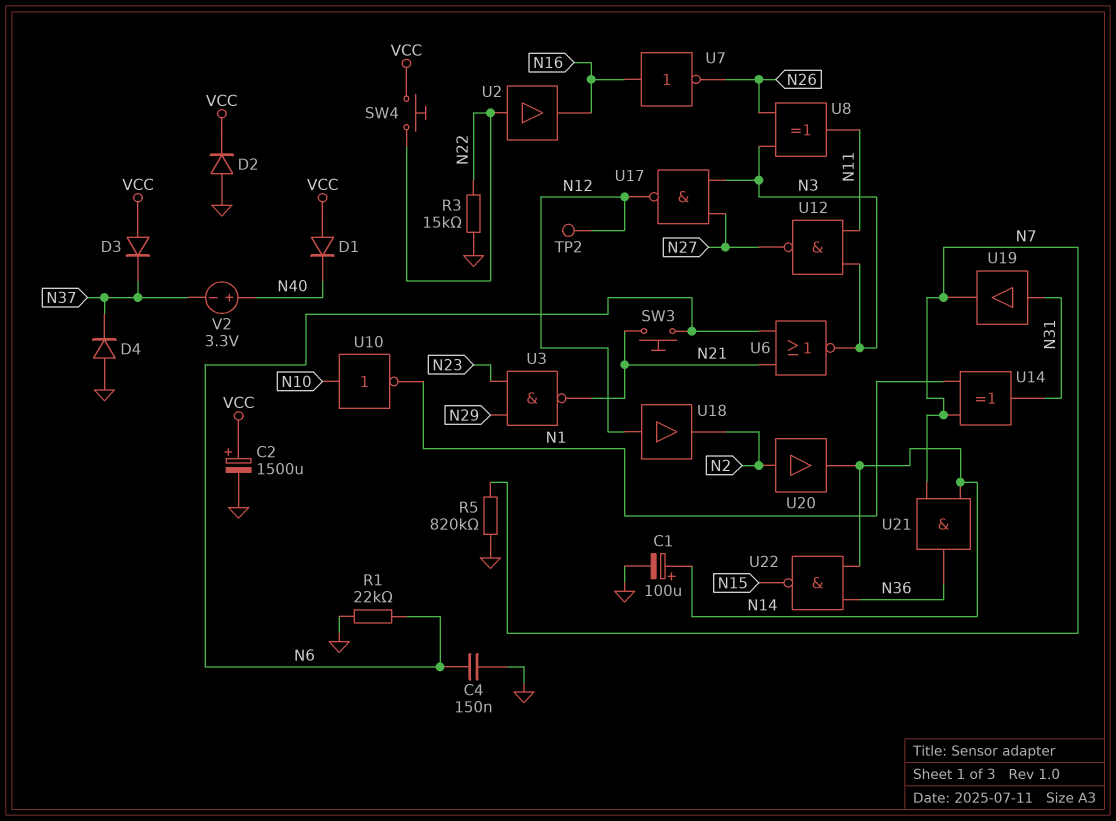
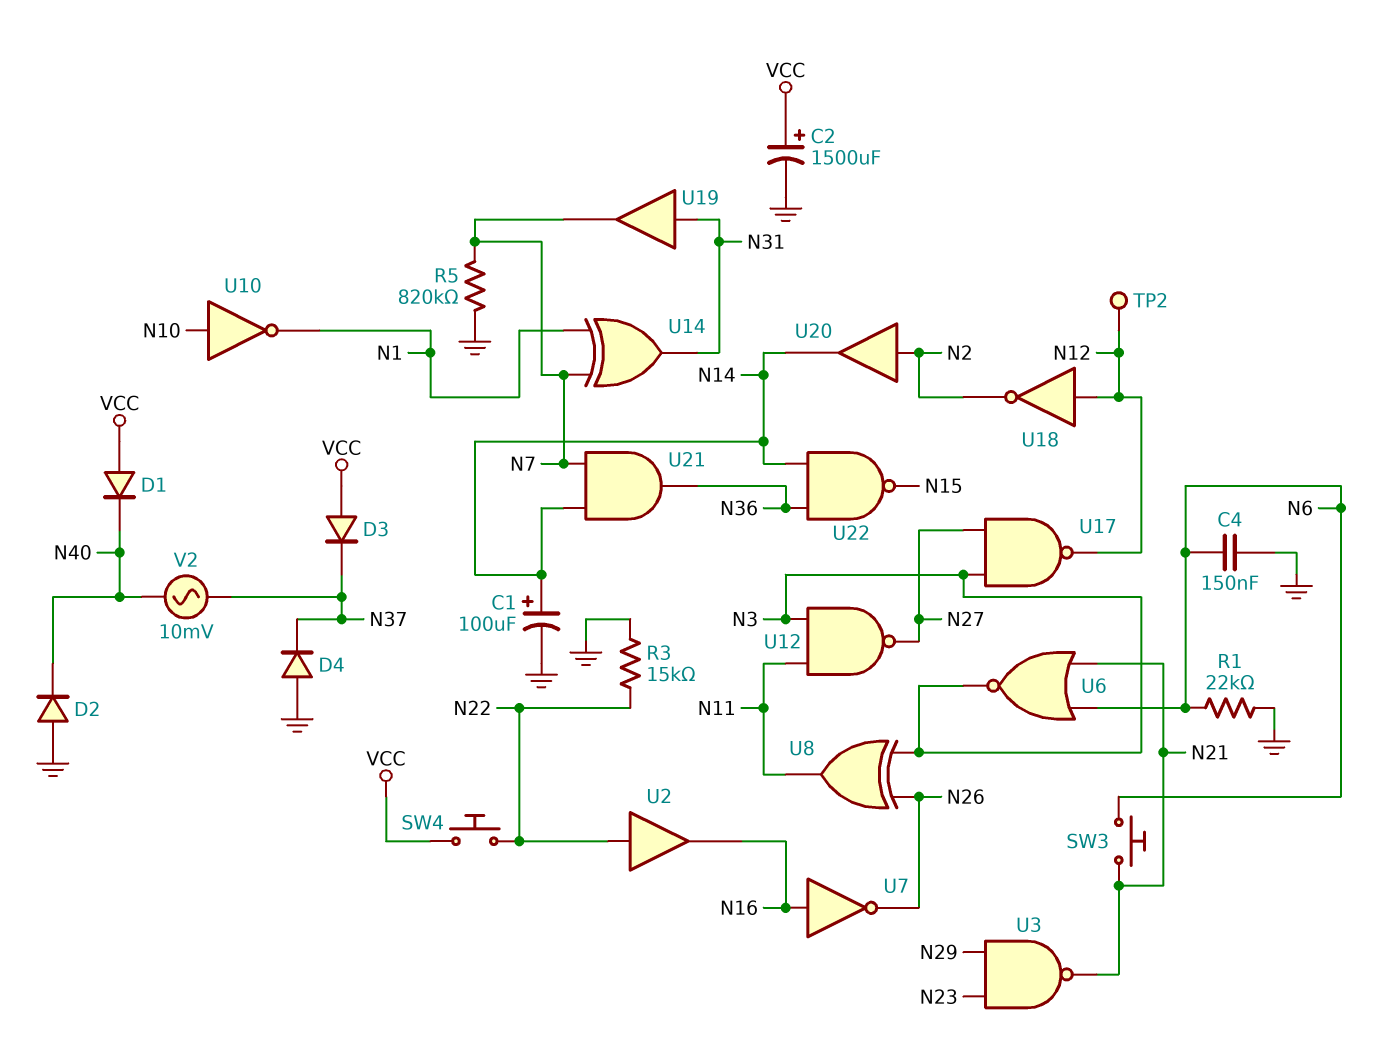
D2: diode (A GND, K VCC) -> diode (A GND, K N40)
U18: buffer (in N12, out N2) -> NOT (in N12, out N2)
V2: 3.3V (plus N40, minus N37) -> AC 10mV (N37, N40)

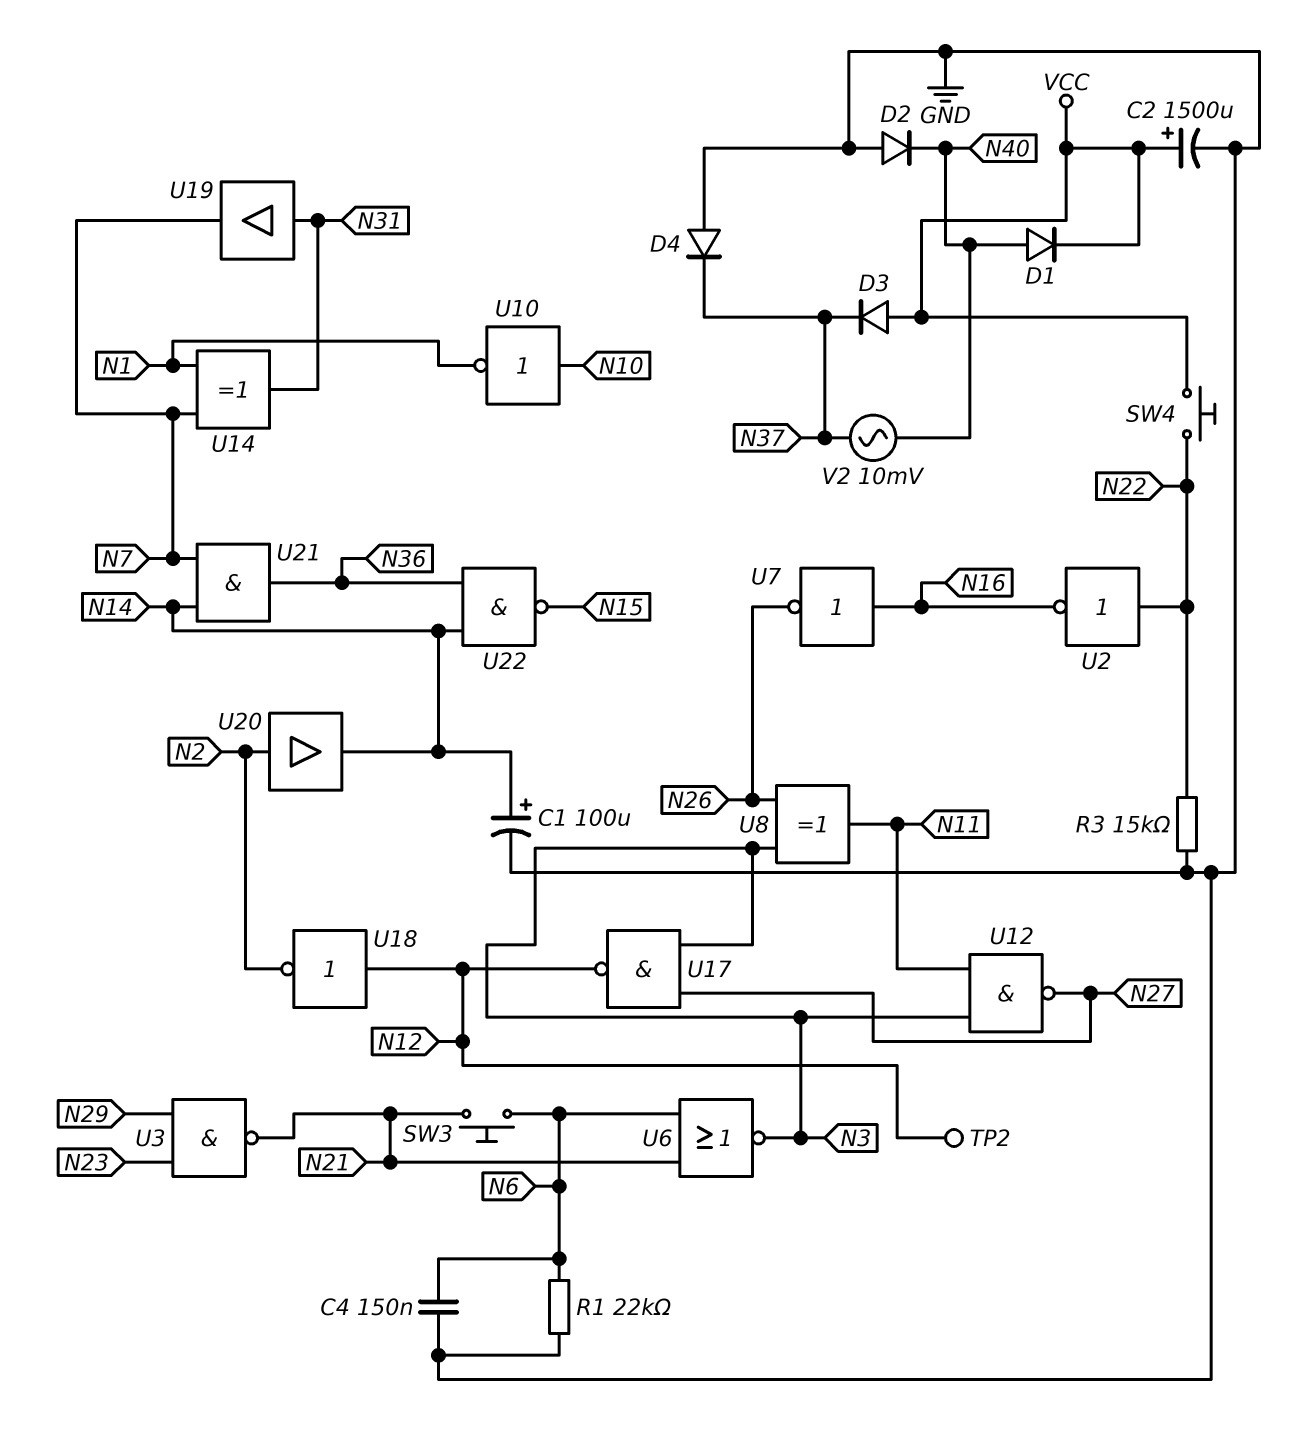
D1: diode (A VCC, K N40) -> diode (A N40, K VCC)
R5: 820k (GND, N7) -> none
U2: buffer (in N22, out N16) -> NOT (in N22, out N16)

